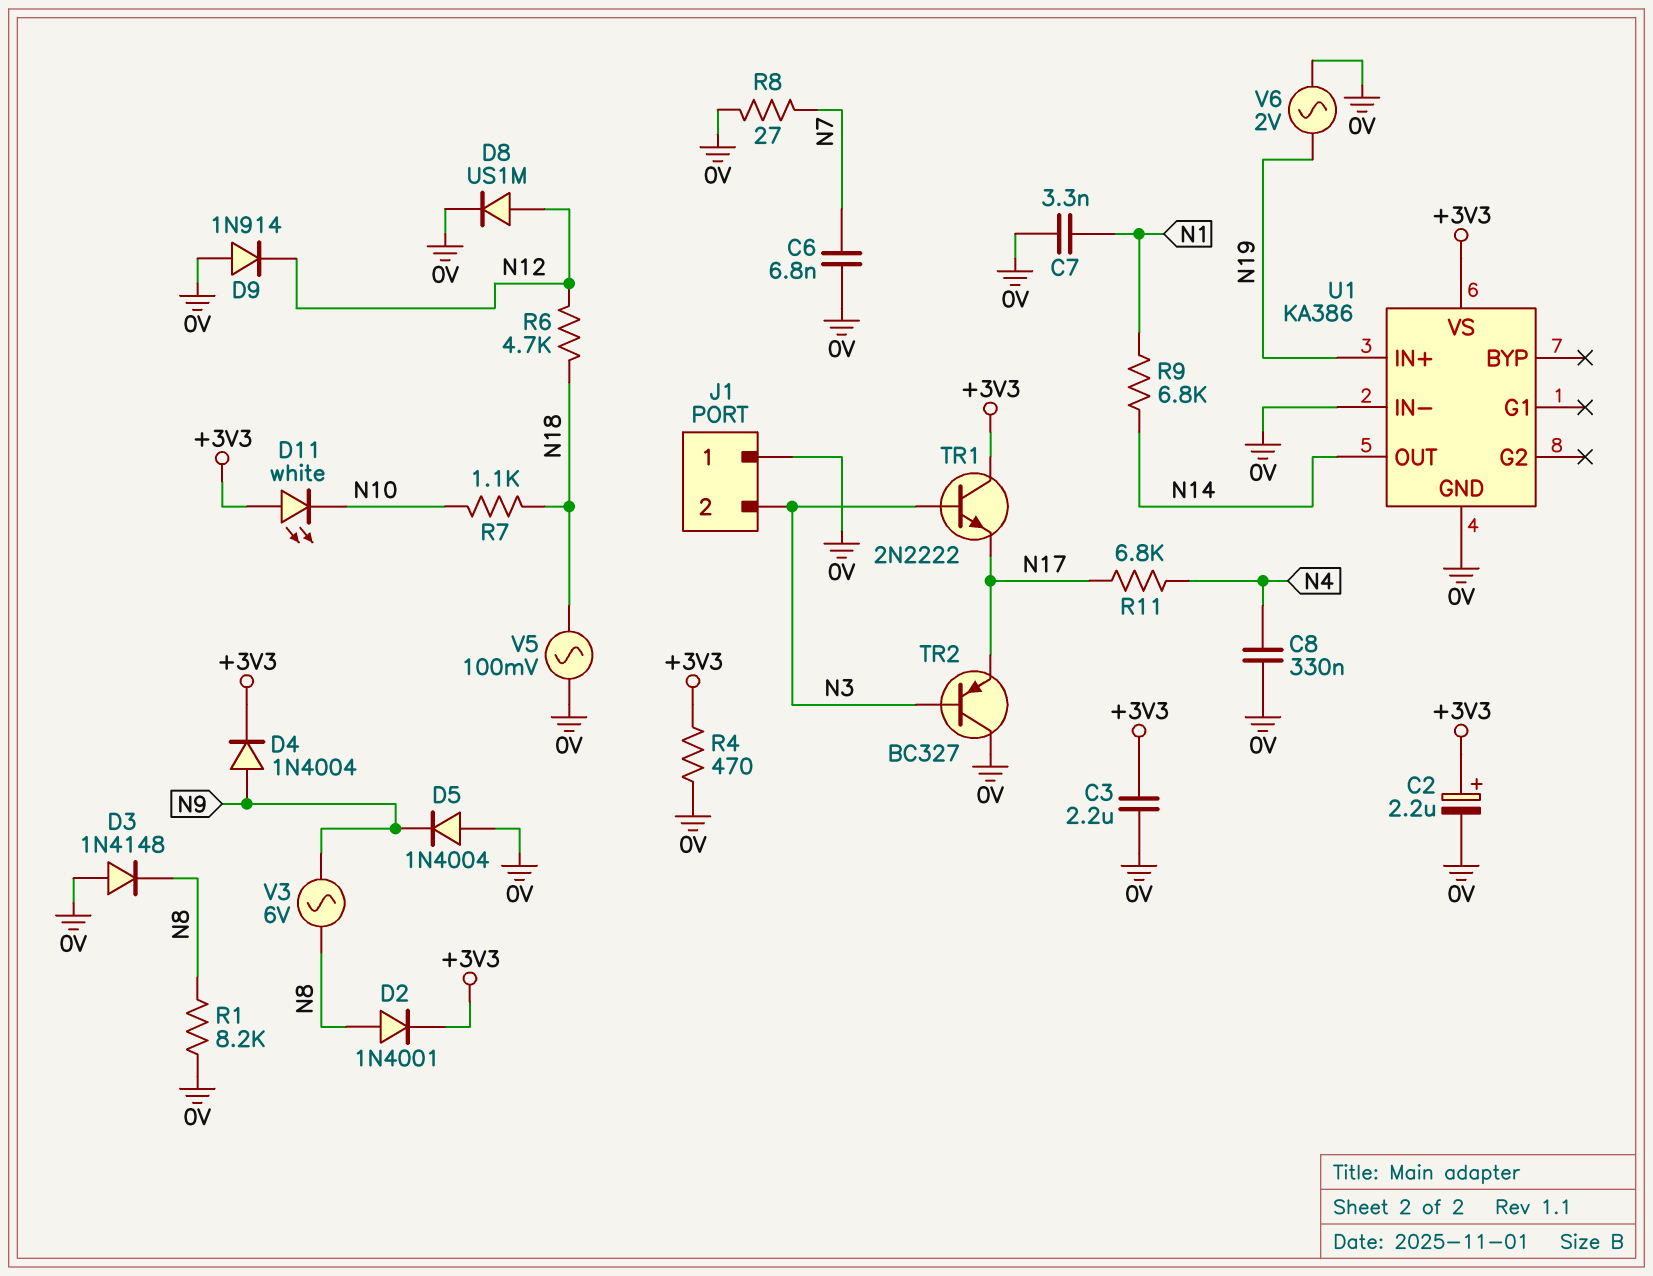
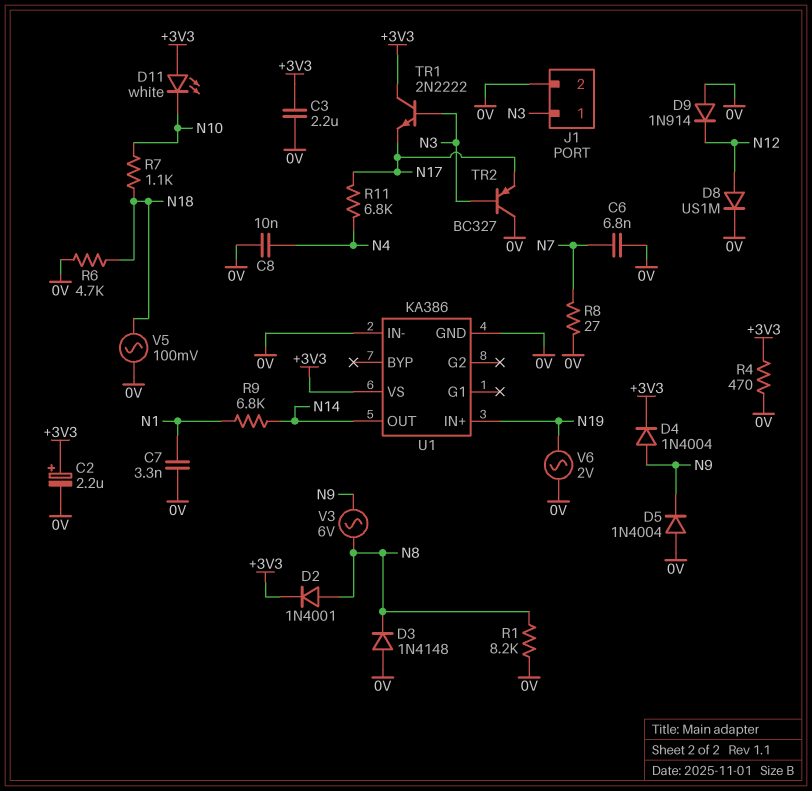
C8: 330nF (0V, N4) -> 10nF (0V, N4)
J1 pin 1: 0V -> N3
J1 pin 2: N3 -> 0V
R6: 4.7k (N12, N18) -> 4.7k (0V, N18)

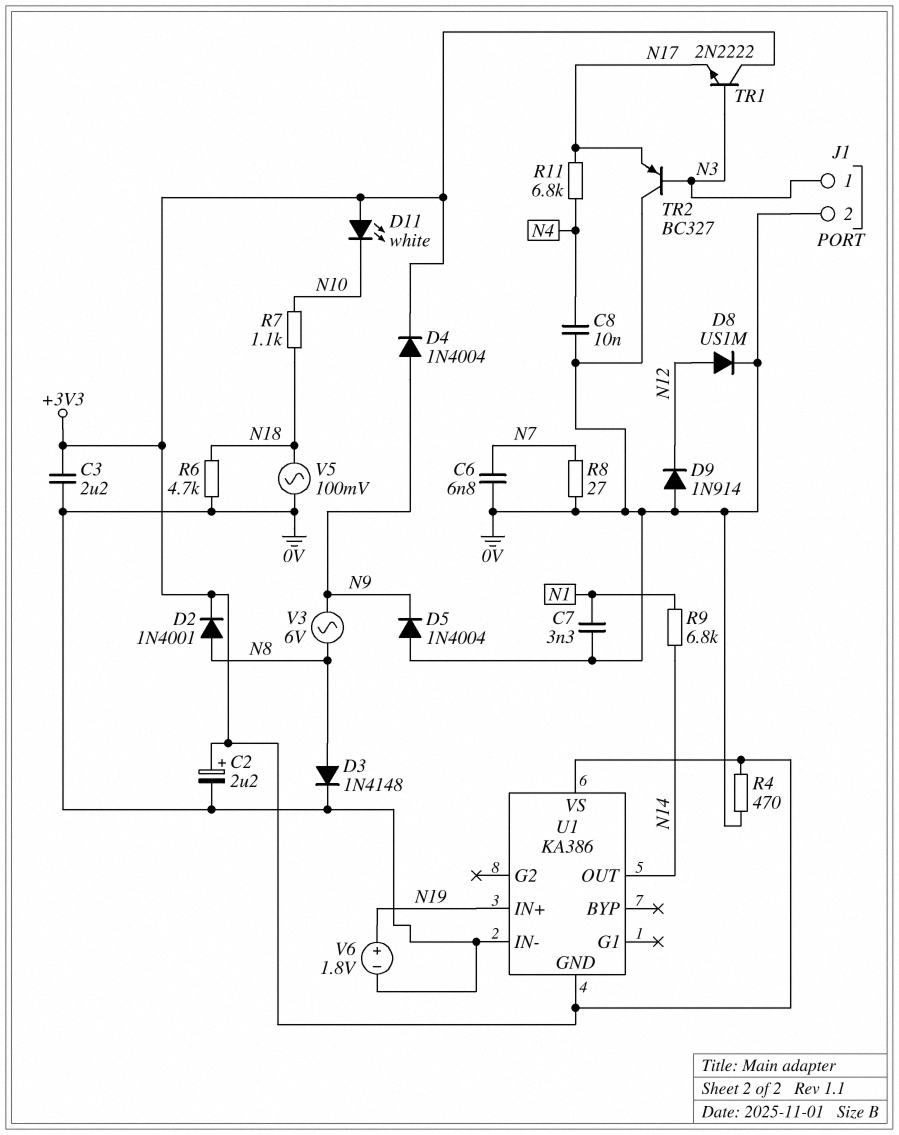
D3: diode 1N4148 (A 0V, K N8) -> diode 1N4148 (A N8, K 0V)
R1: 8.2k (0V, N8) -> none
U1 pin GND: 0V -> +3V3
V6: AC 2V (0V, N19) -> 1.8V (plus N19, minus 0V)

